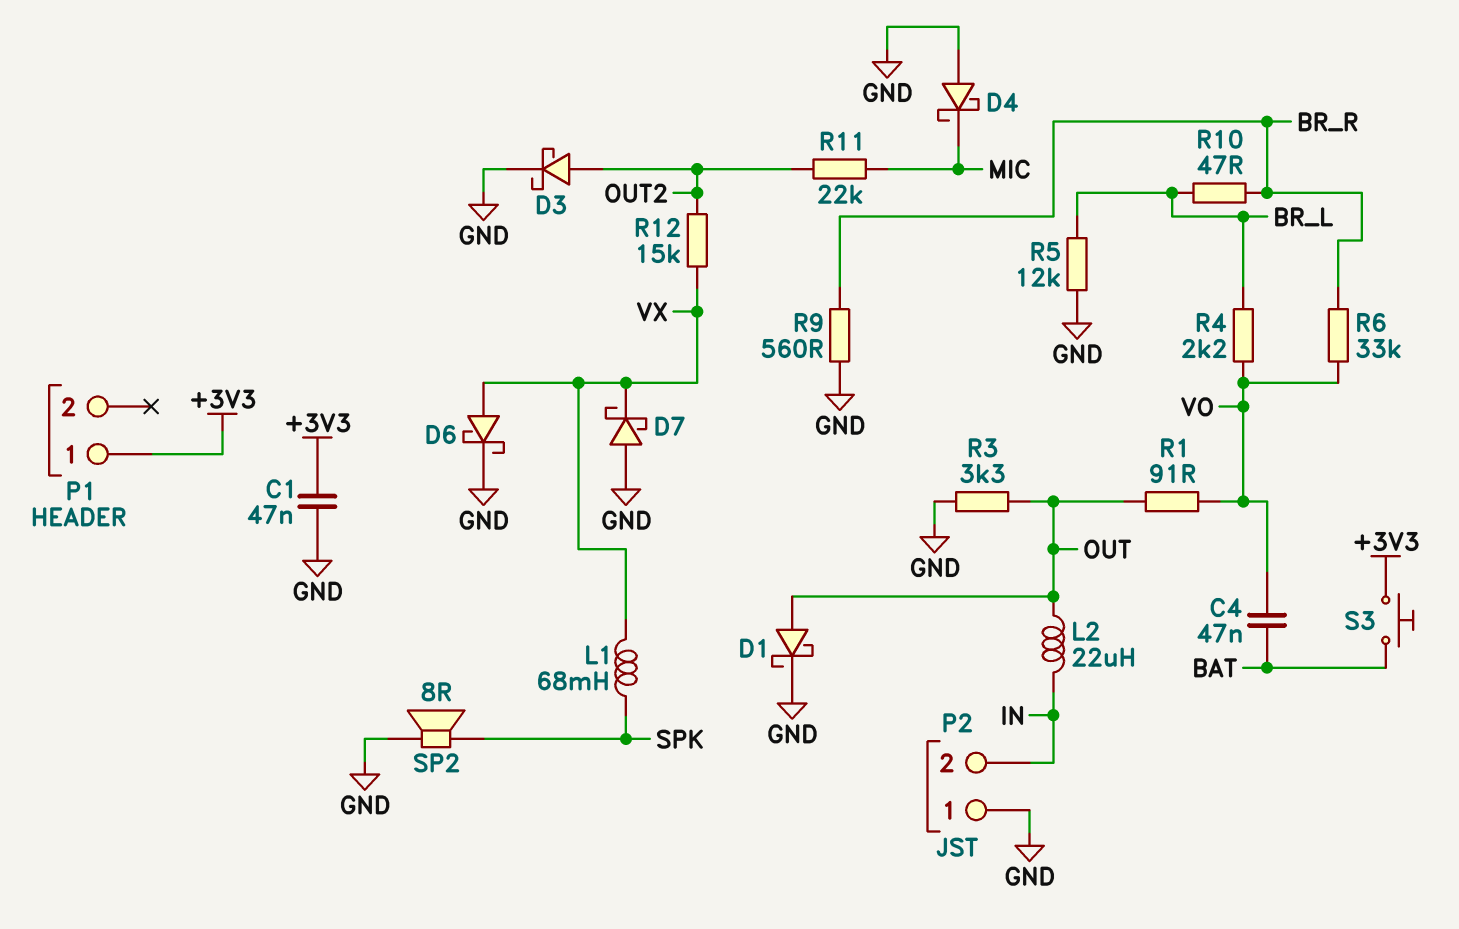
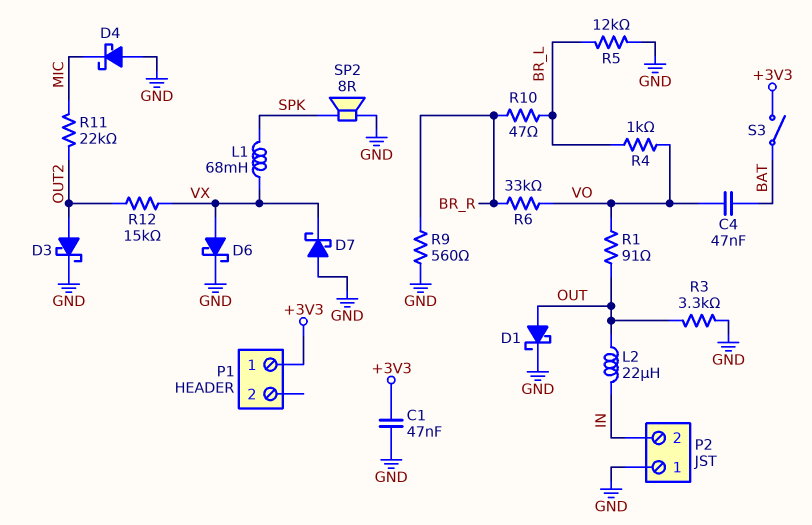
R4: 2.2k (BR_L, VO) -> 1k (BR_L, VO)
S3: button (+3V3, BAT) -> switch (+3V3, BAT)

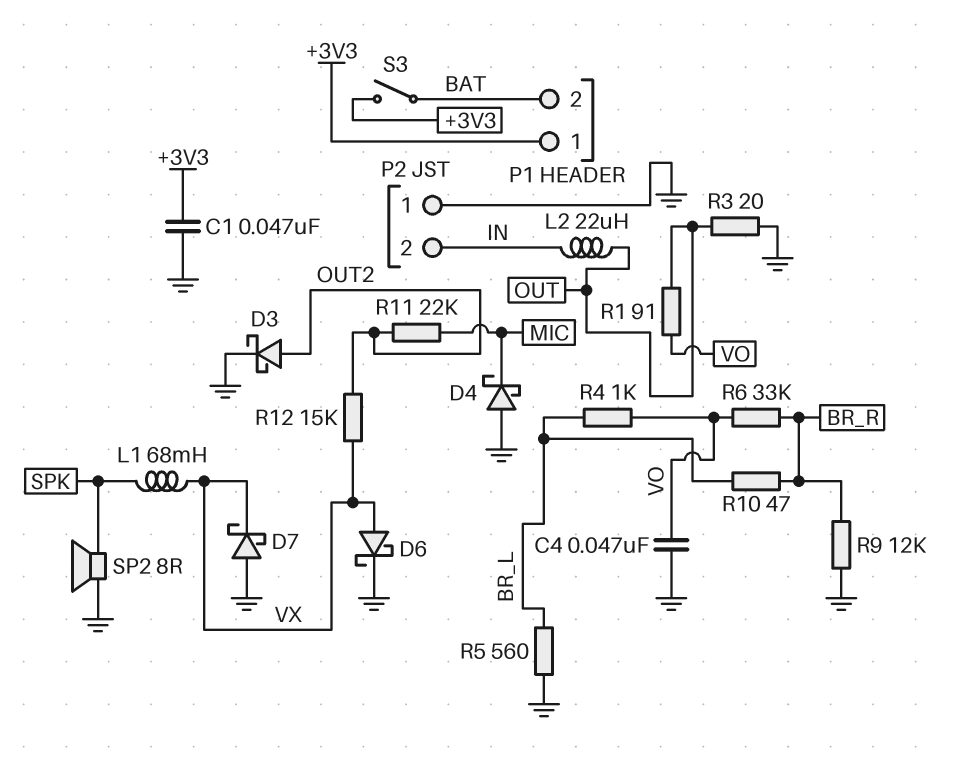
C4: 47nF (BAT, VO) -> 47nF (GND, VO)
D1: schottky (A OUT, K GND) -> none
P1 pin 2: none -> BAT
R3: 3.3k (GND, OUT) -> 20 (GND, OUT)
R5: 12k (BR_L, GND) -> 560 (BR_L, GND)
R9: 560 (BR_R, GND) -> 12k (BR_R, GND)

